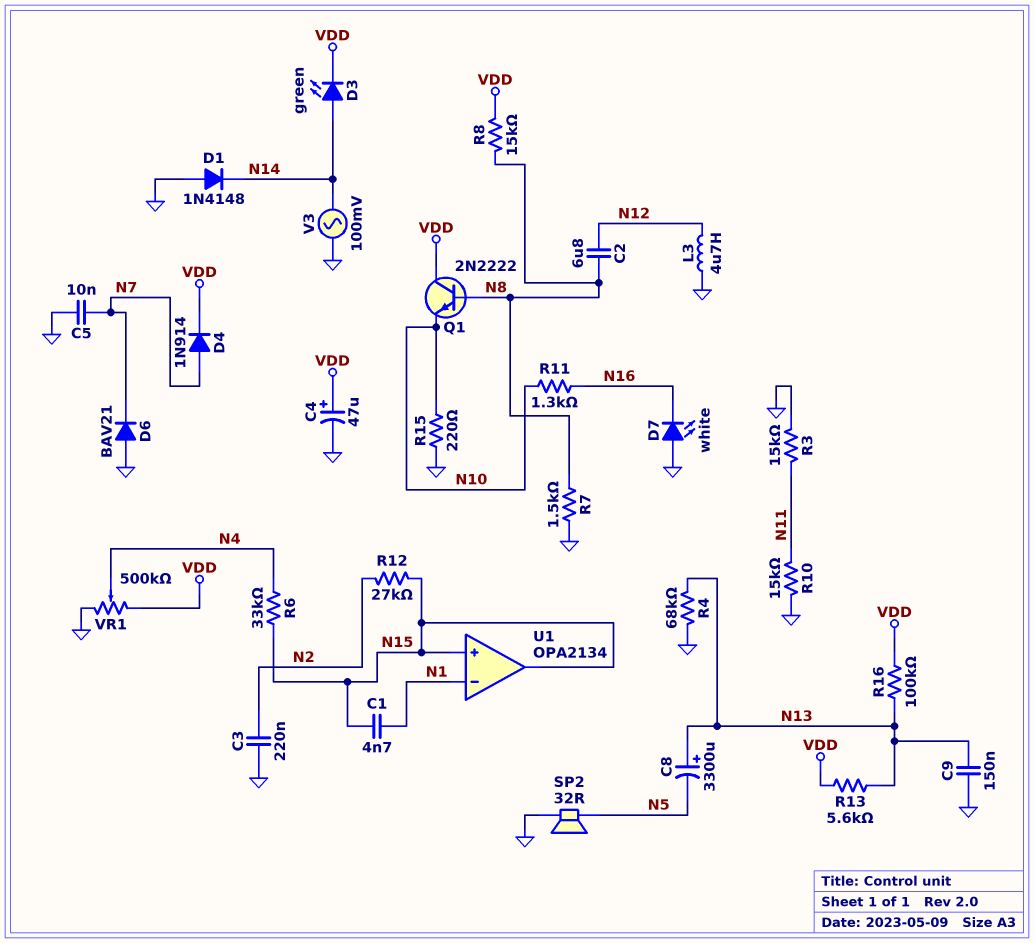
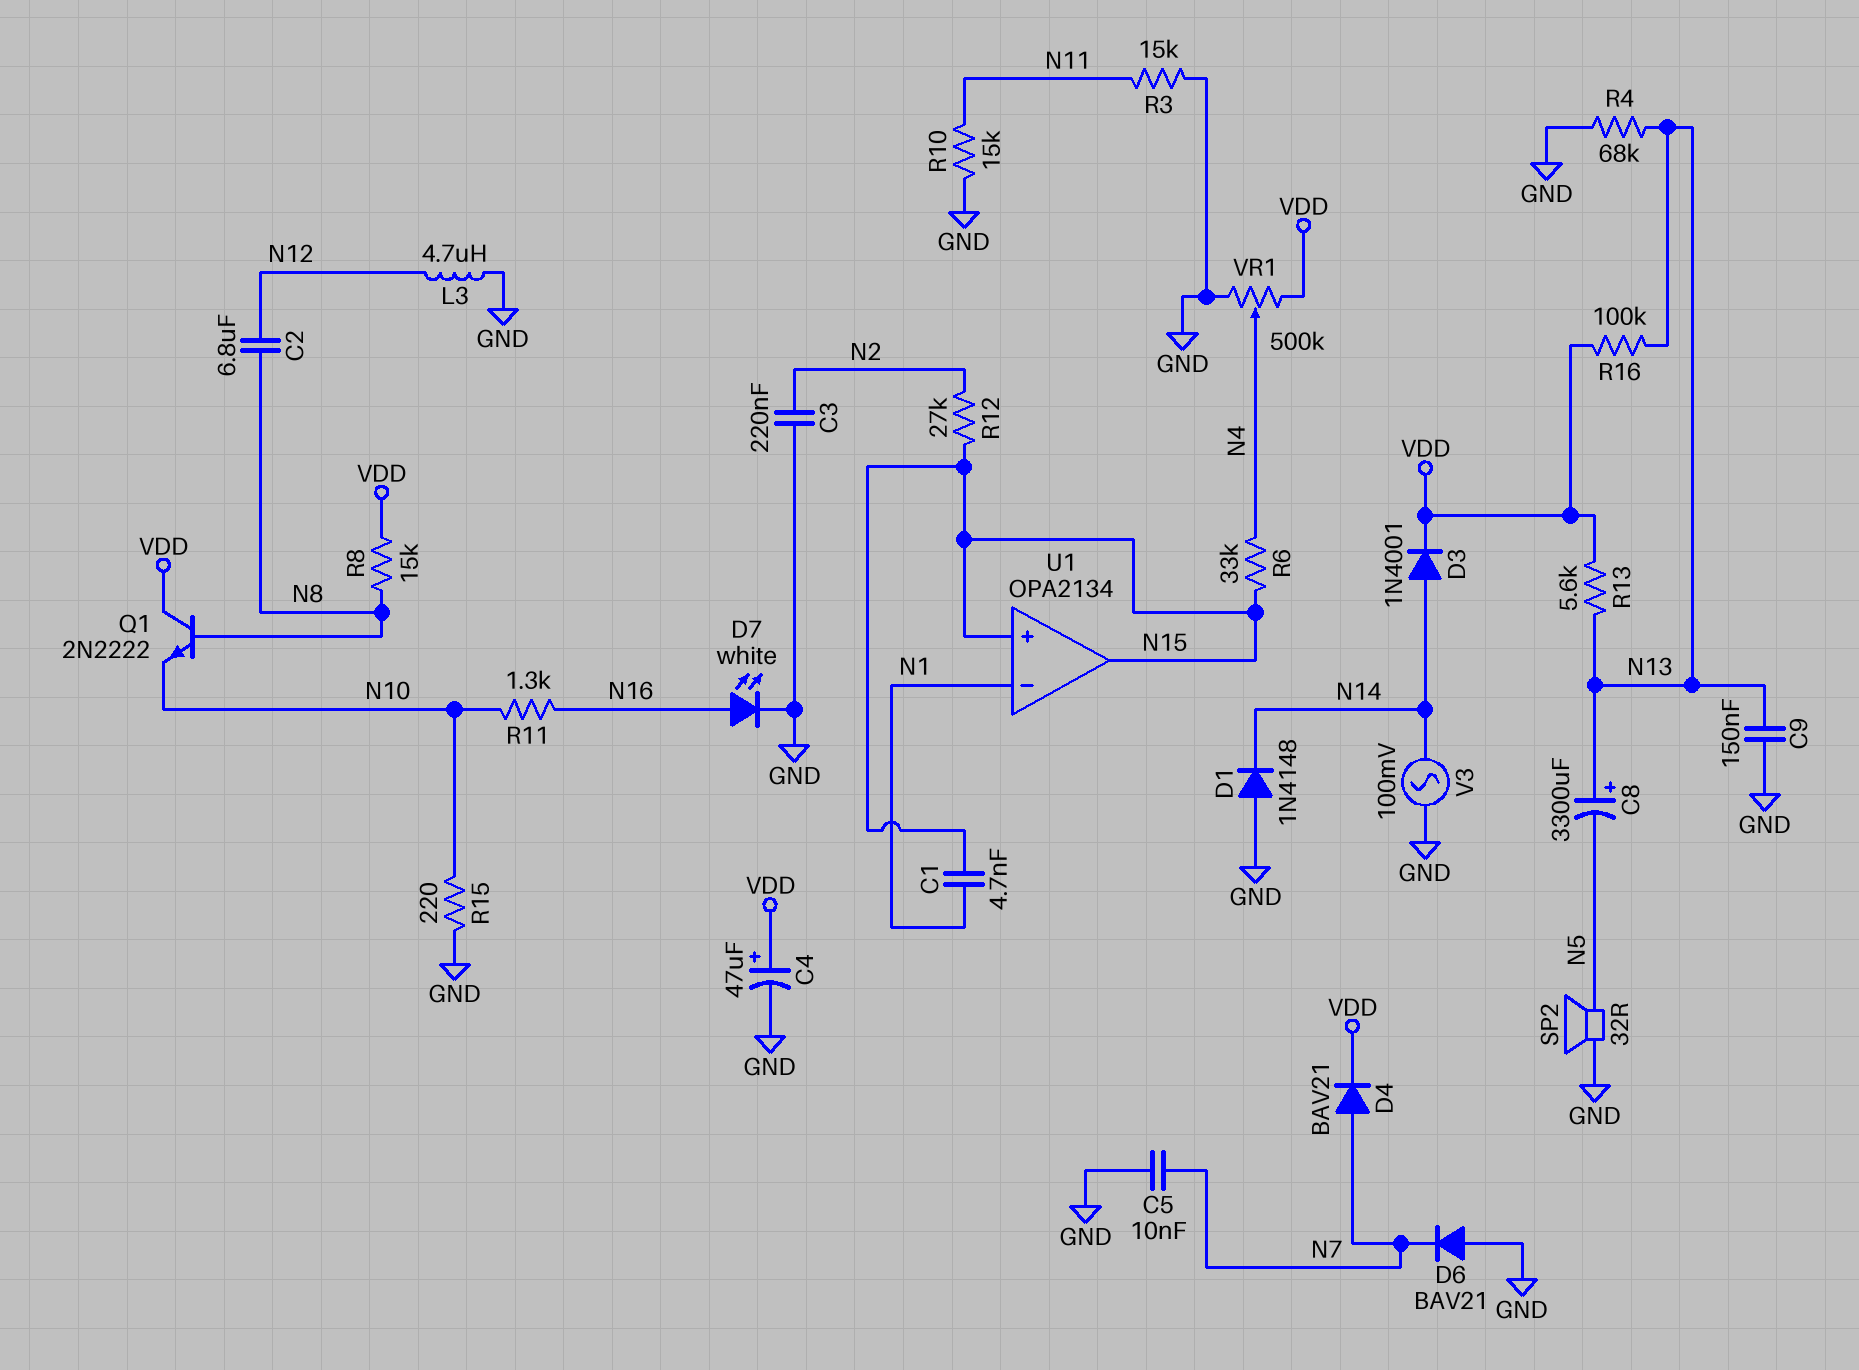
D3: LED green (A N14, K VDD) -> diode 1N4001 (A N14, K VDD)
D4: diode 1N914 (A N7, K VDD) -> diode BAV21 (A N7, K VDD)
D7: LED white (A GND, K N16) -> LED white (A N16, K GND)
R7: 1.5k (GND, N8) -> none

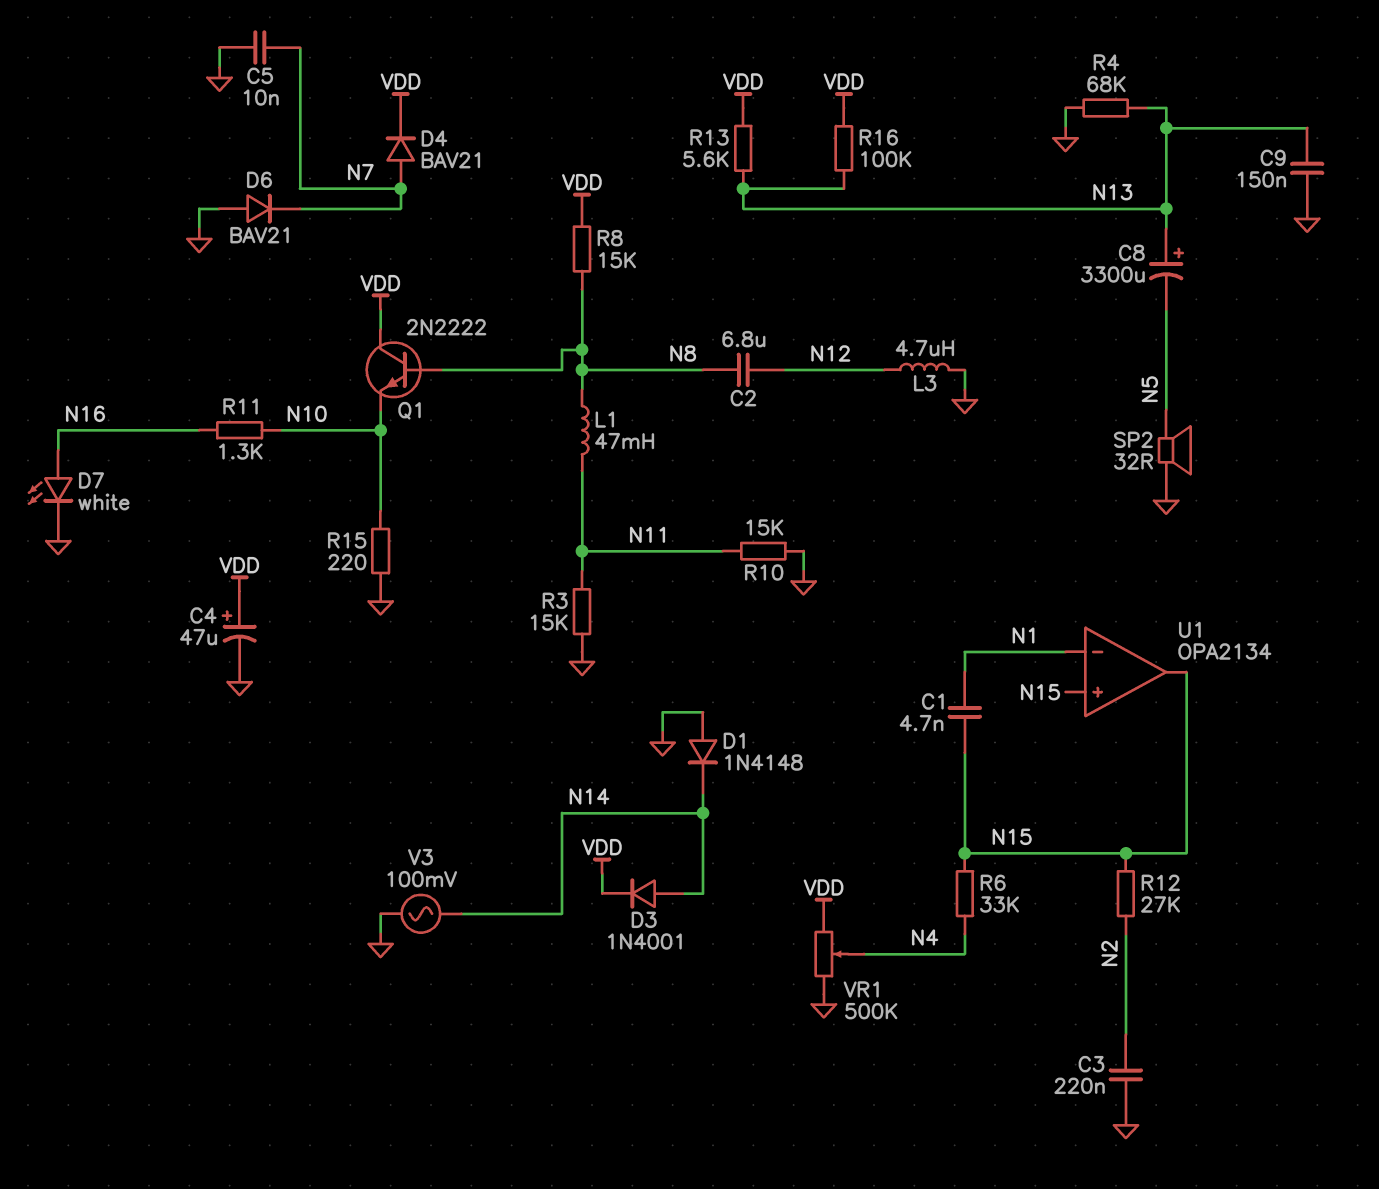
L1: none -> 47mH (N8, N11)

